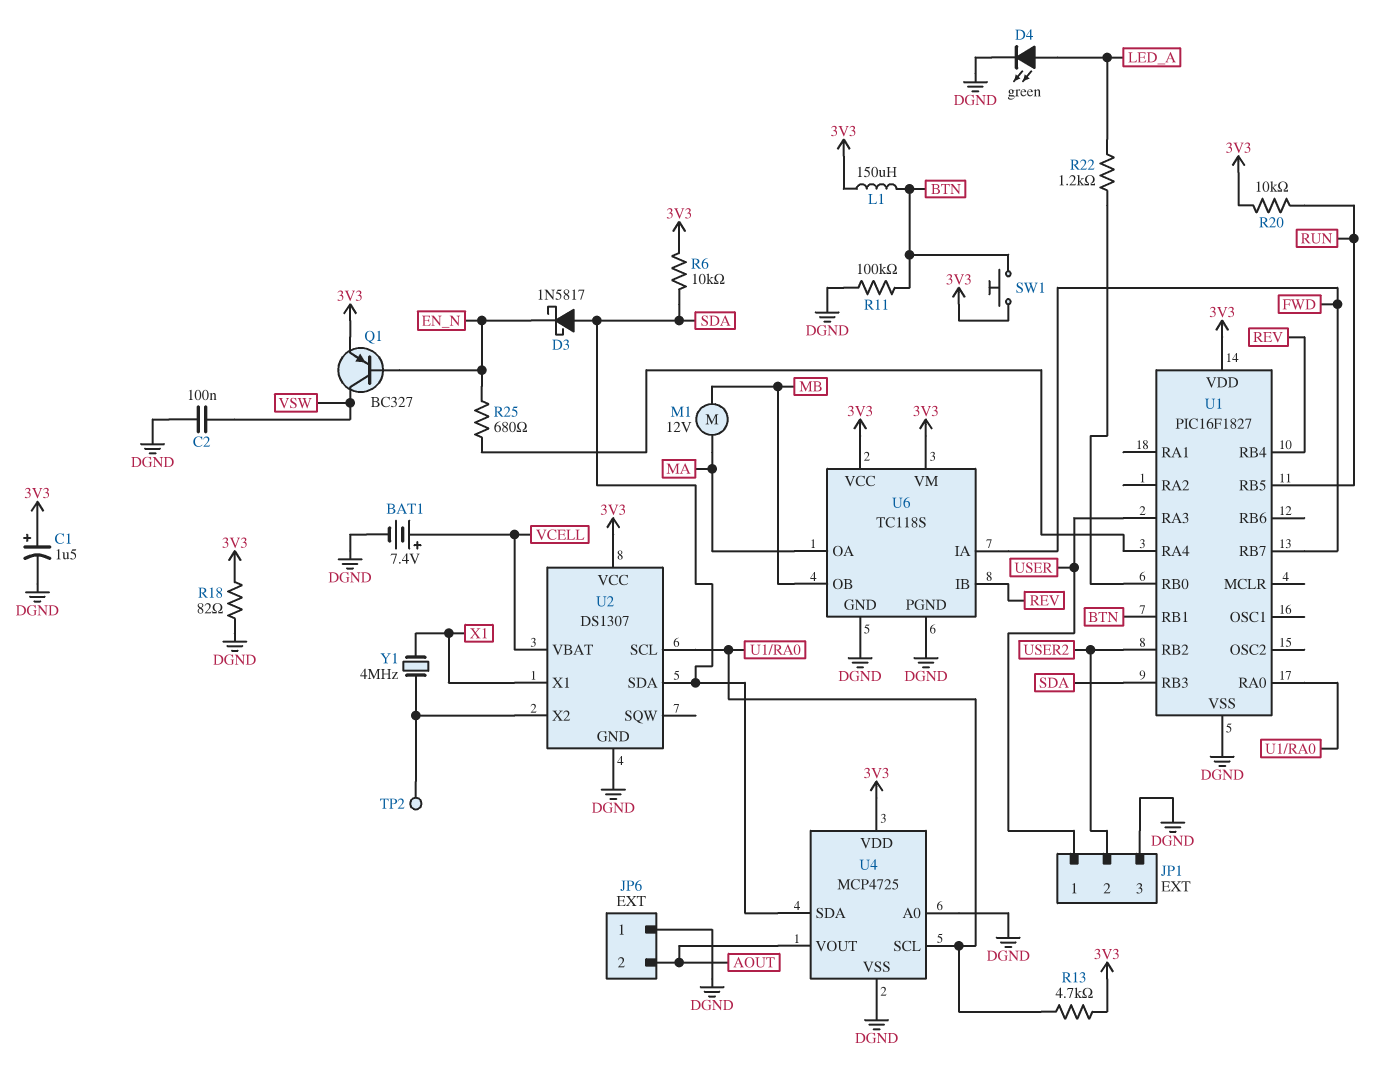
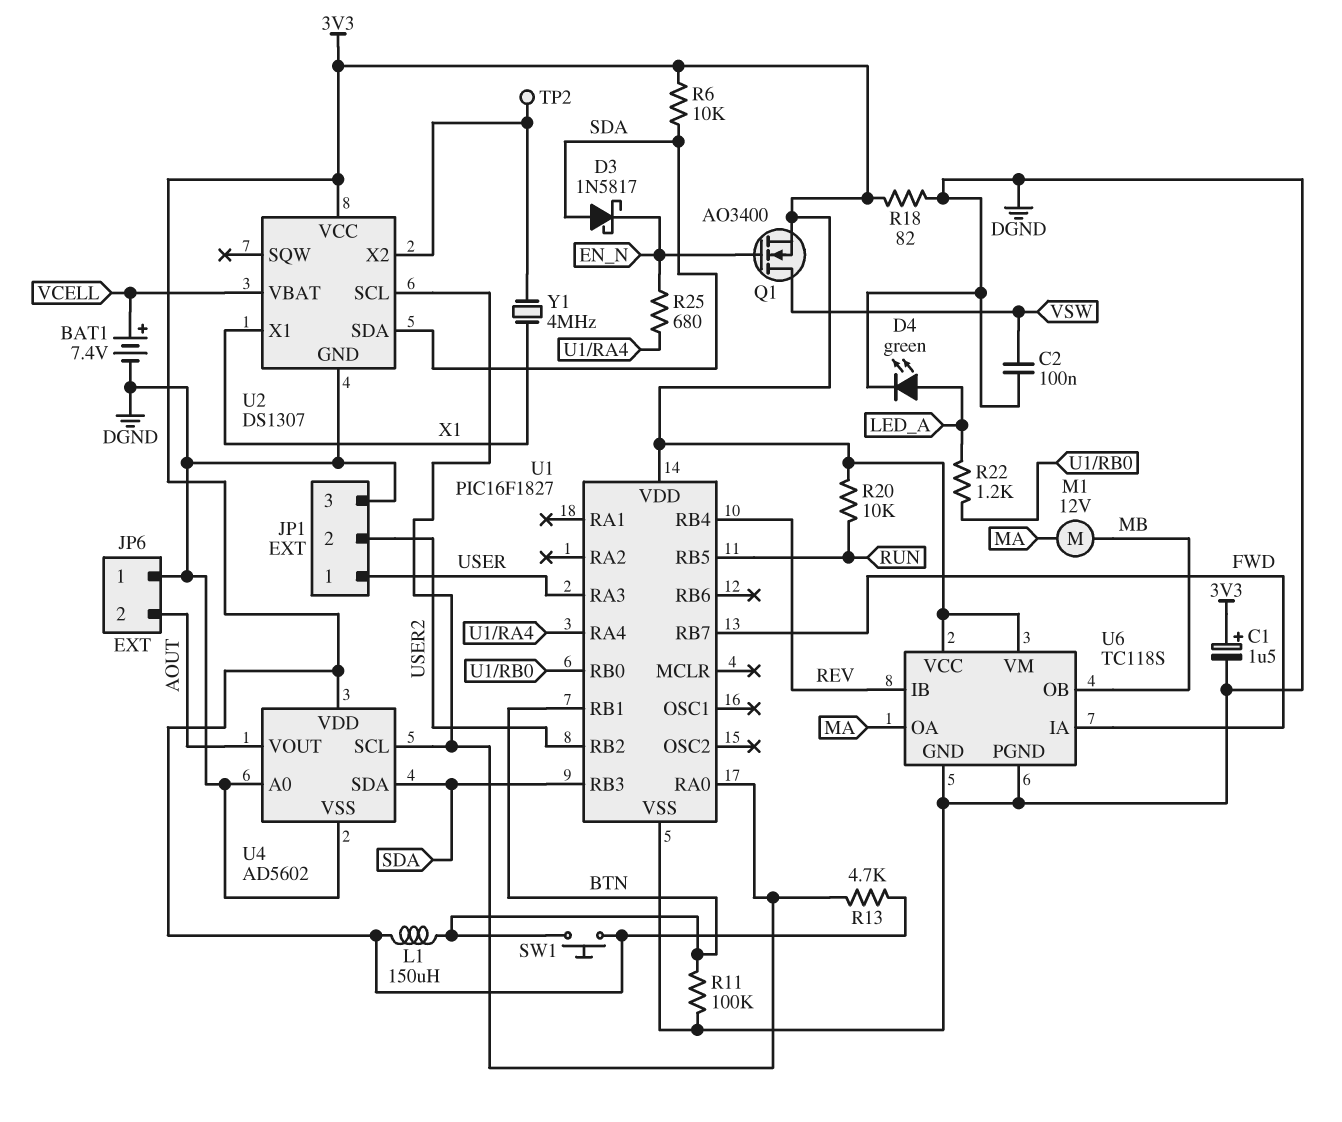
Q1: PNP BC327 (B EN_N, C VSW, E 3V3) -> NMOS AO3400 (G EN_N, D VSW, S 3V3)
U4: MCP4725 -> AD5602

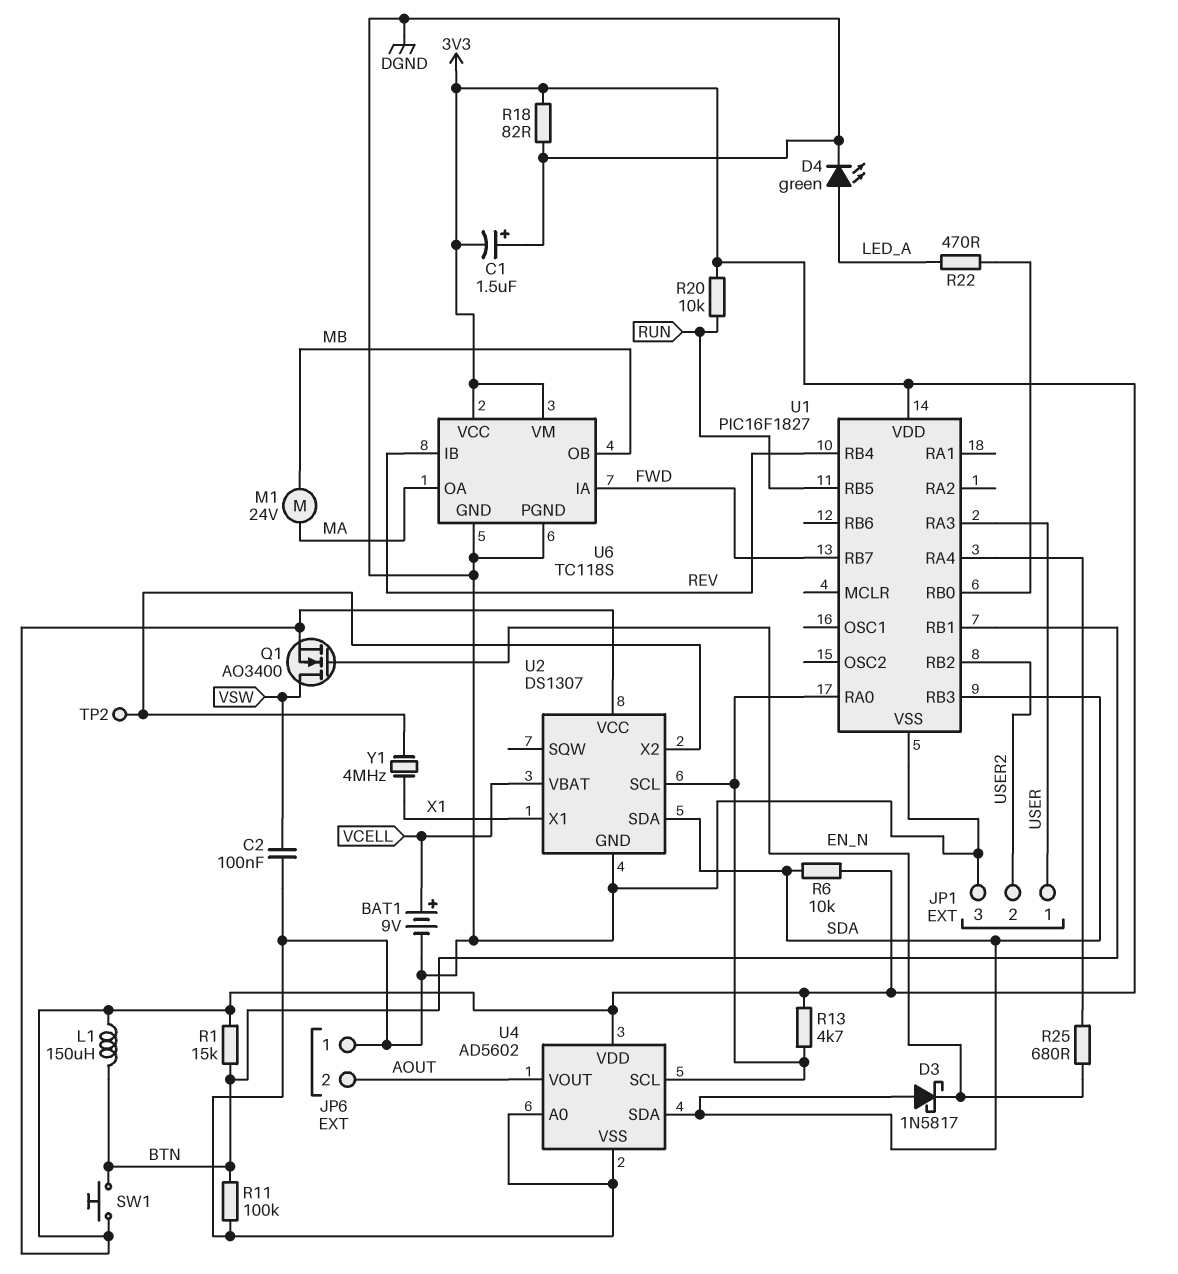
BAT1: 7.4V (plus VCELL, minus DGND) -> 9V (plus VCELL, minus DGND)
C1: 1.5uF (plus 3V3, minus DGND) -> 1.5uF (plus DGND, minus 3V3)
M1: motor 12V (MA, MB) -> motor 24V (MA, MB)
R1: none -> 15k (3V3, BTN)
R22: 1.2k (LED_A, U1/RB0) -> 470 (LED_A, U1/RB0)

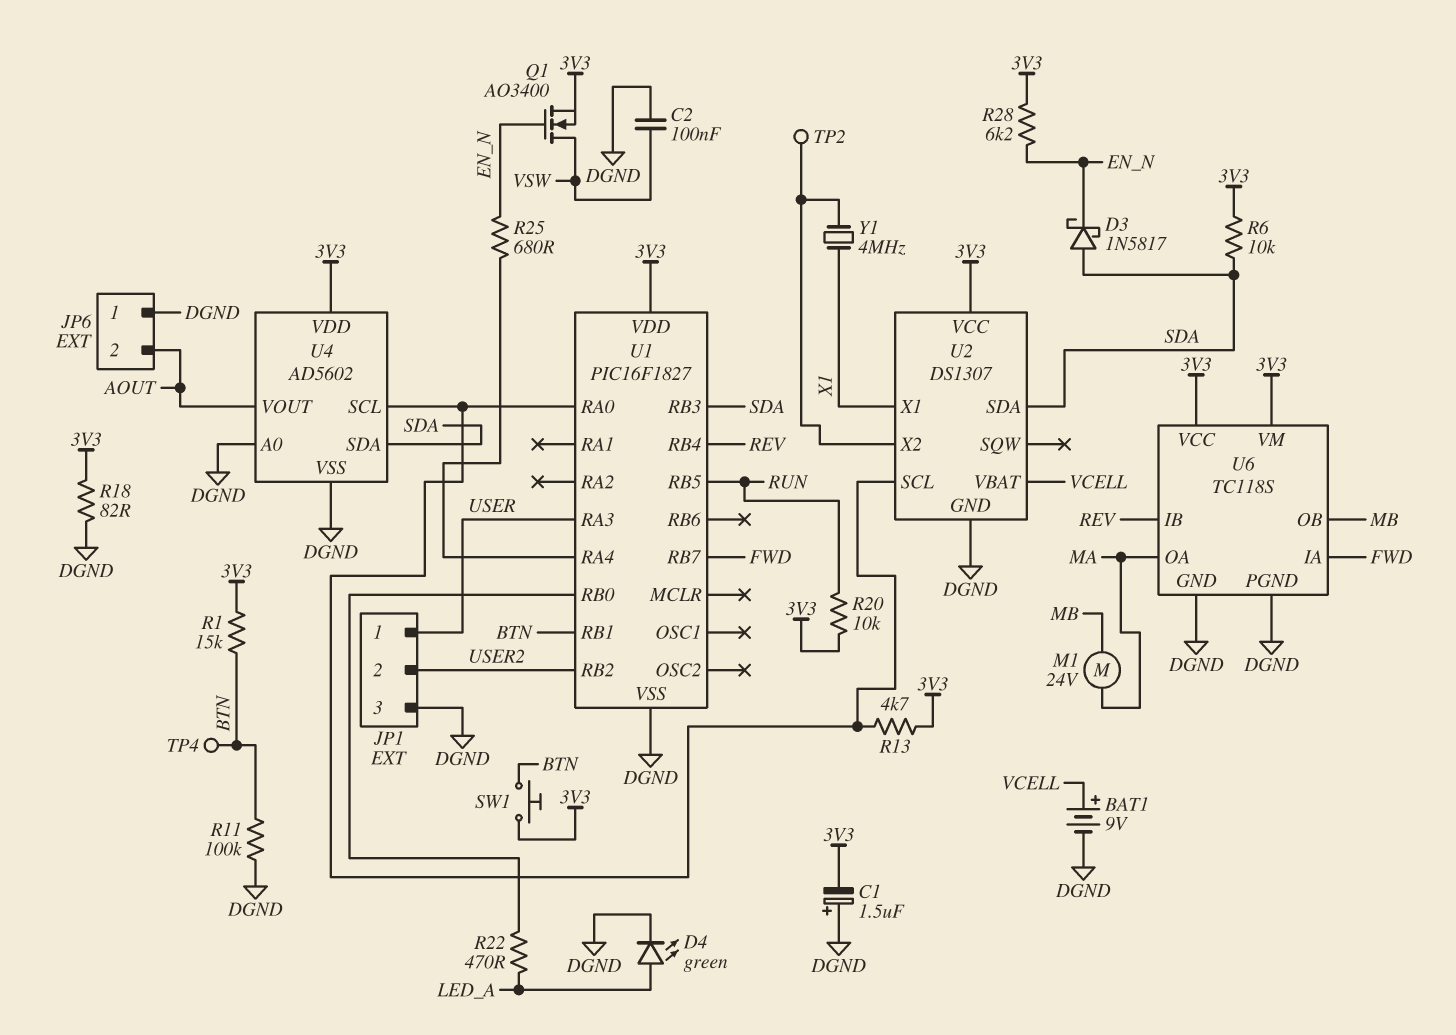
L1: 150uH (3V3, BTN) -> none
R28: none -> 6.2k (3V3, EN_N)
TP4: none -> test point (BTN)

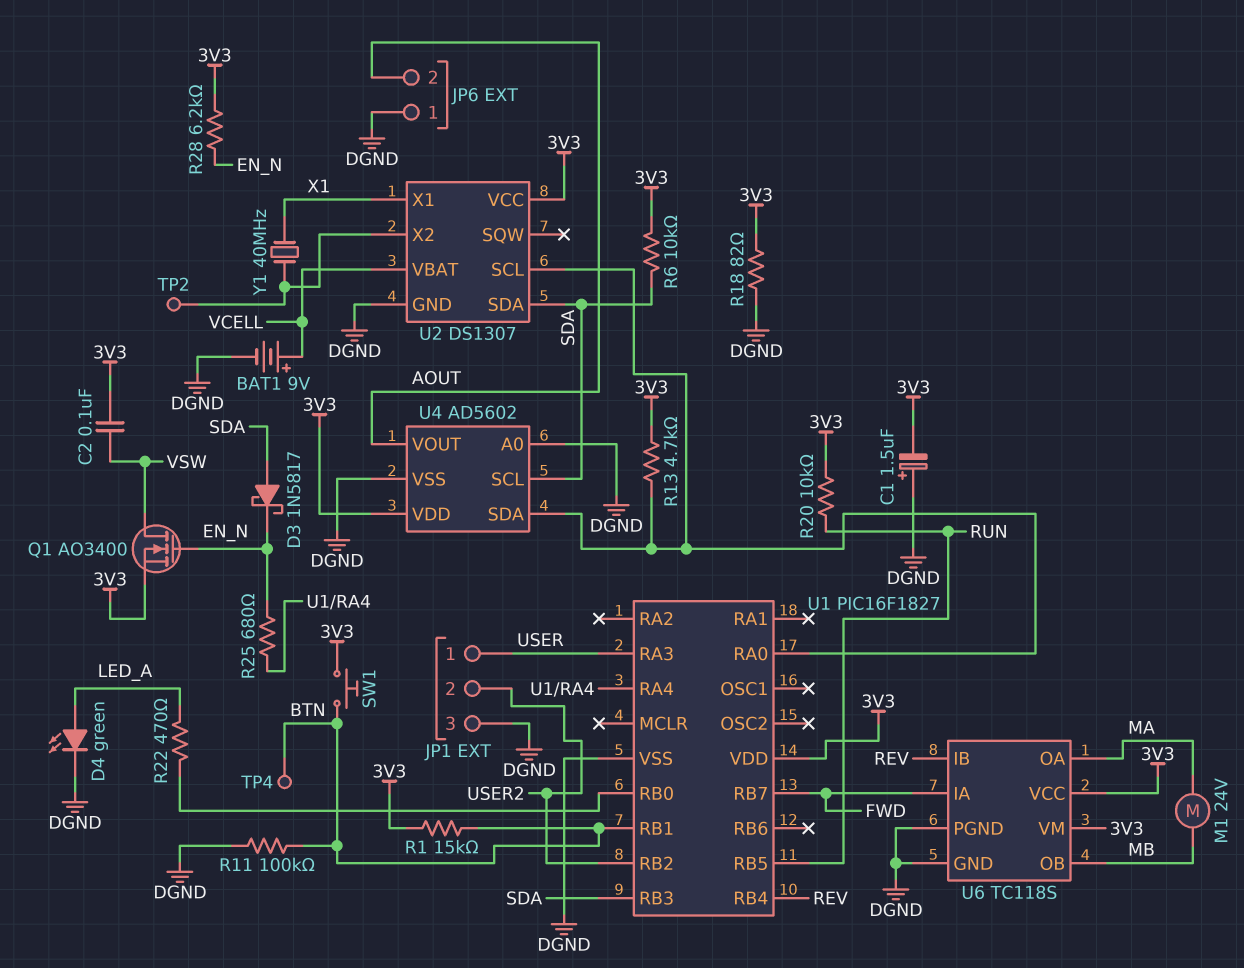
C2: 100nF (DGND, VSW) -> 100nF (3V3, VSW)
U4 pin SCL: U1/RA0 -> SDA
U4 pin SDA: SDA -> U1/RA0
Y1: 4MHz (U2/X2, X1) -> 40MHz (U2/X2, X1)

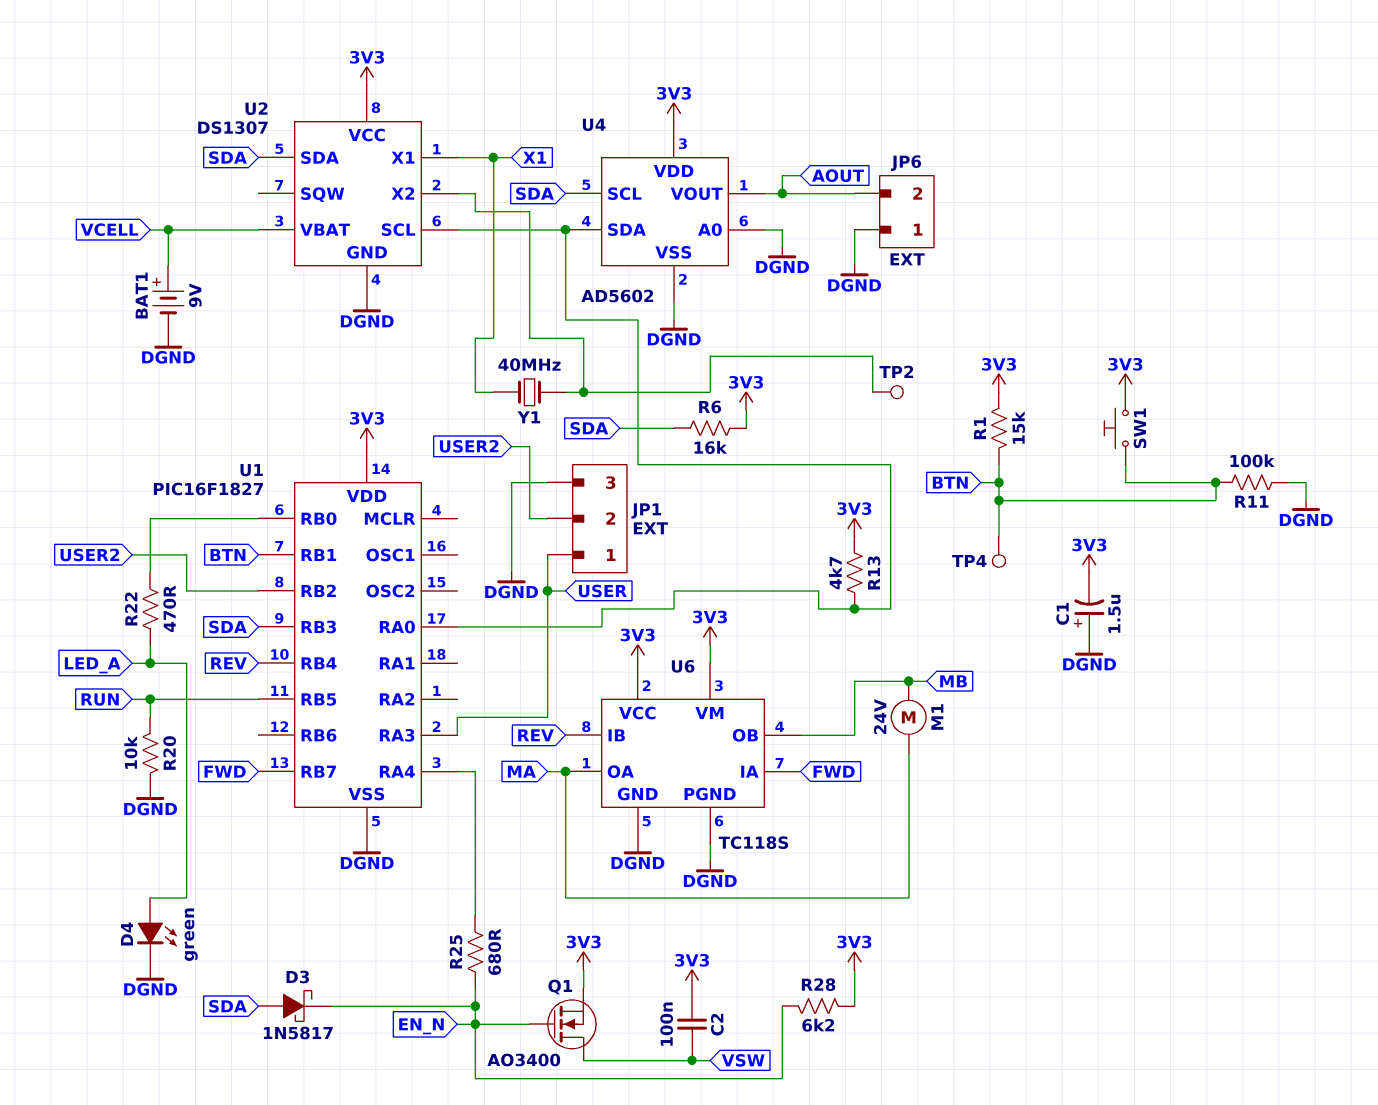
R6: 10k (3V3, SDA) -> 16k (3V3, SDA)
R18: 82 (3V3, DGND) -> none
R20: 10k (3V3, RUN) -> 10k (DGND, RUN)

